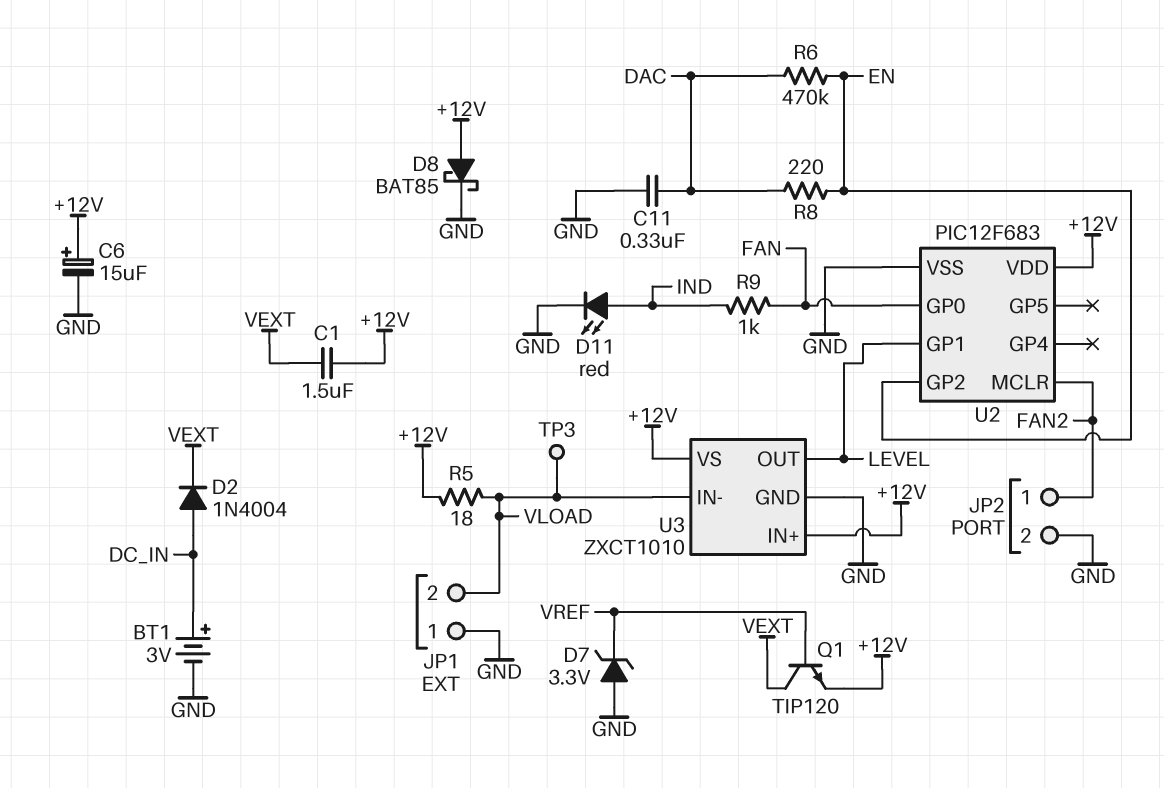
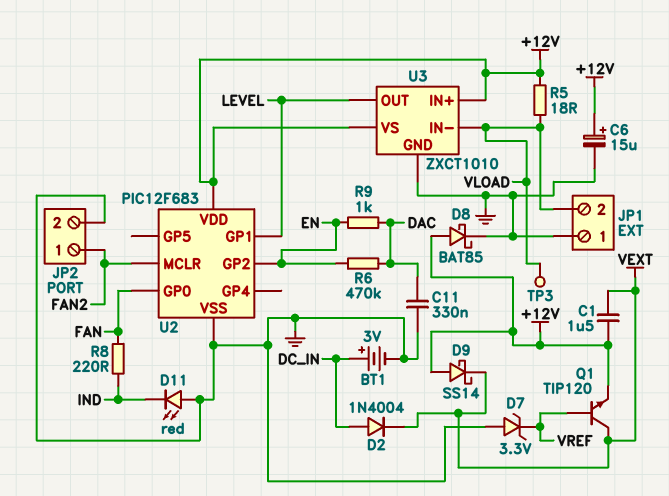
D9: none -> schottky SS14 (A +12V, K VEXT)
D11: LED red (A IND, K GND) -> LED red (A GND, K IND)
R8: 220 (DAC, EN) -> 220 (FAN, IND)
R9: 1k (FAN, IND) -> 1k (DAC, EN)

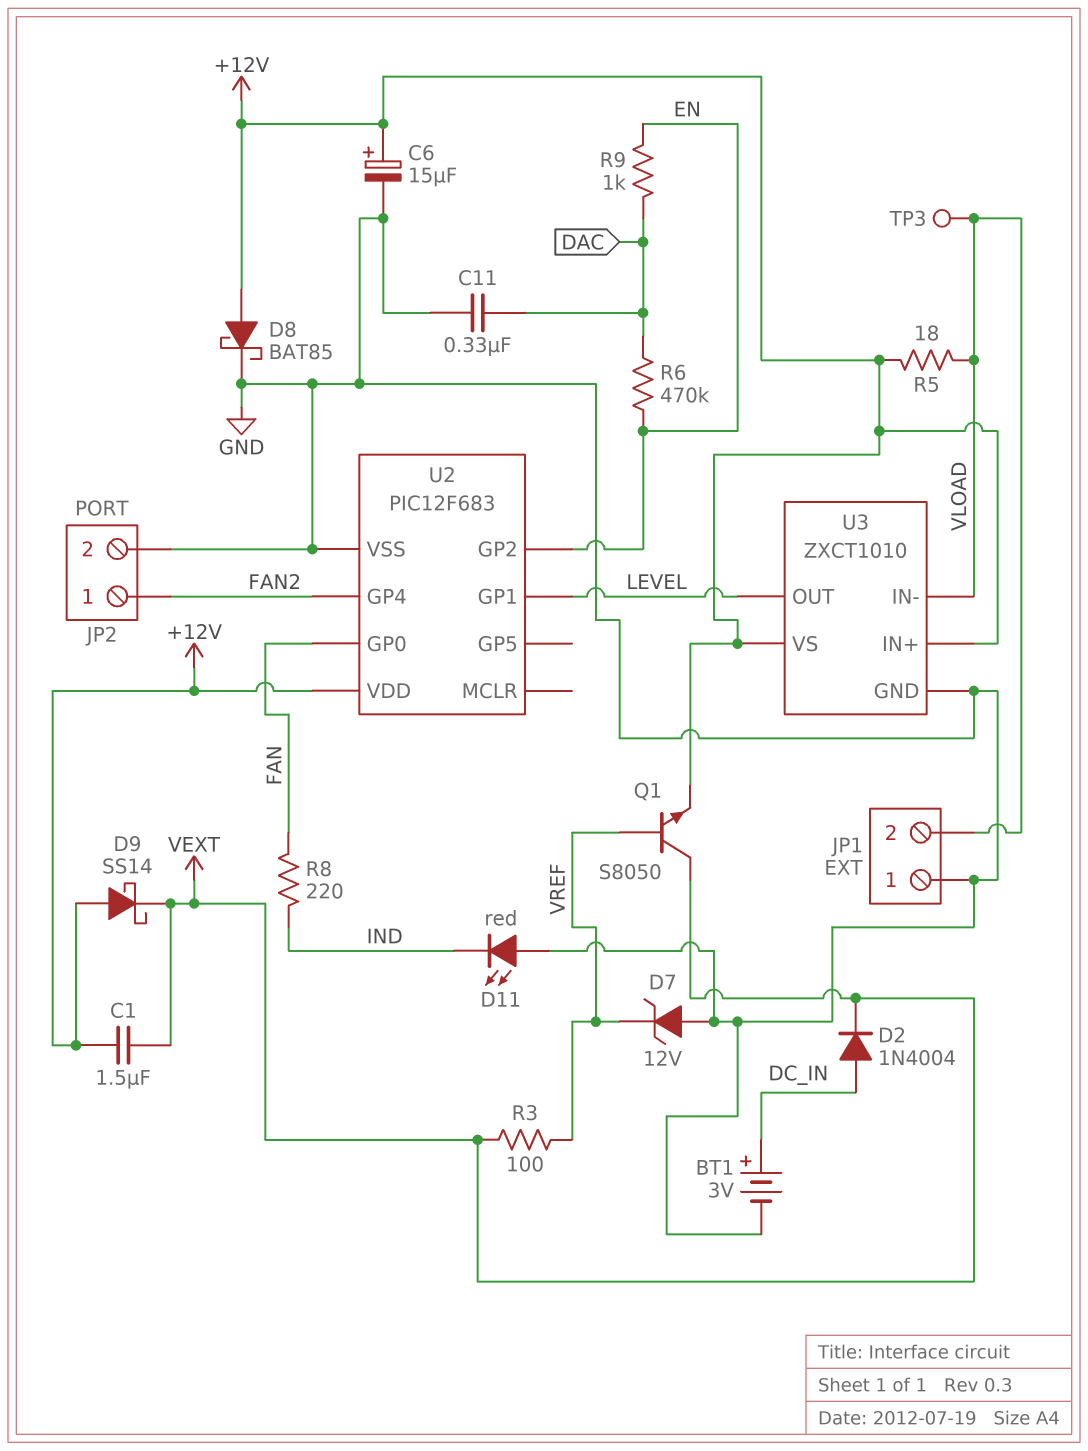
D7: zener 3.3V (A GND, K VREF) -> zener 12V (A GND, K VREF)
Q1: NPN TIP120 (B VREF, C VEXT, E +12V) -> NPN S8050 (B VREF, C VEXT, E +12V)
R3: none -> 100 (VEXT, VREF)
U2 pin GP4: none -> FAN2
U2 pin MCLR: FAN2 -> none

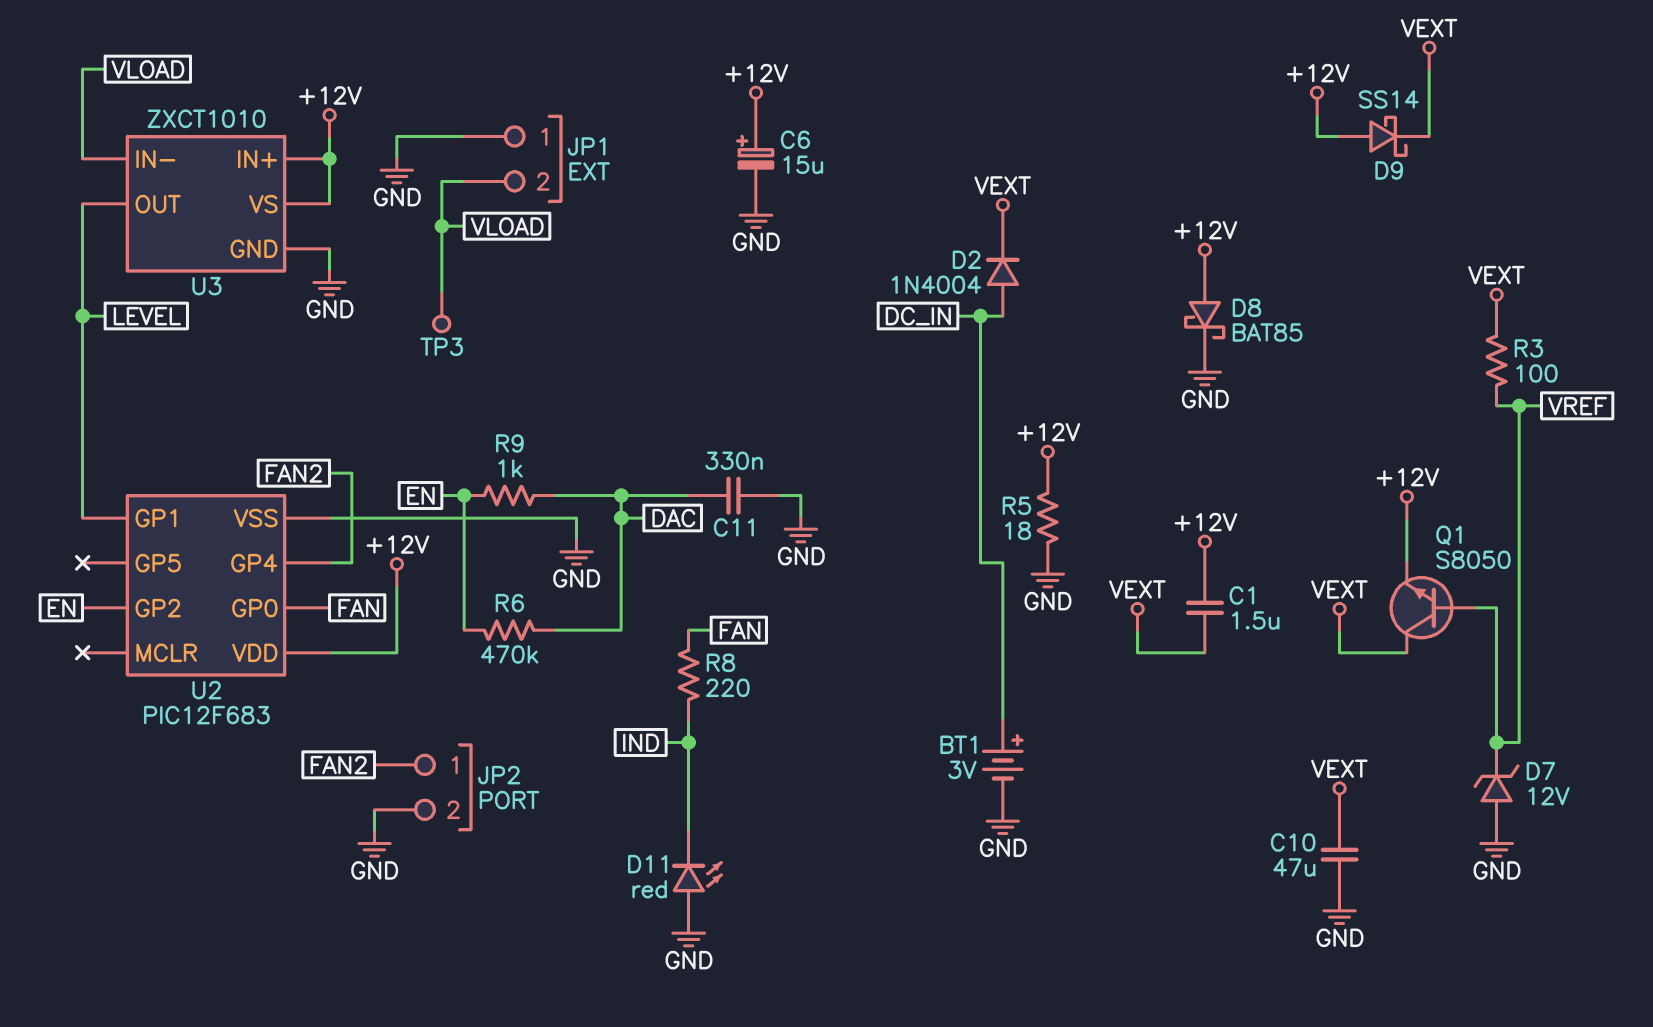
C10: none -> 47uF (GND, VEXT)
R5: 18 (+12V, VLOAD) -> 18 (+12V, GND)

